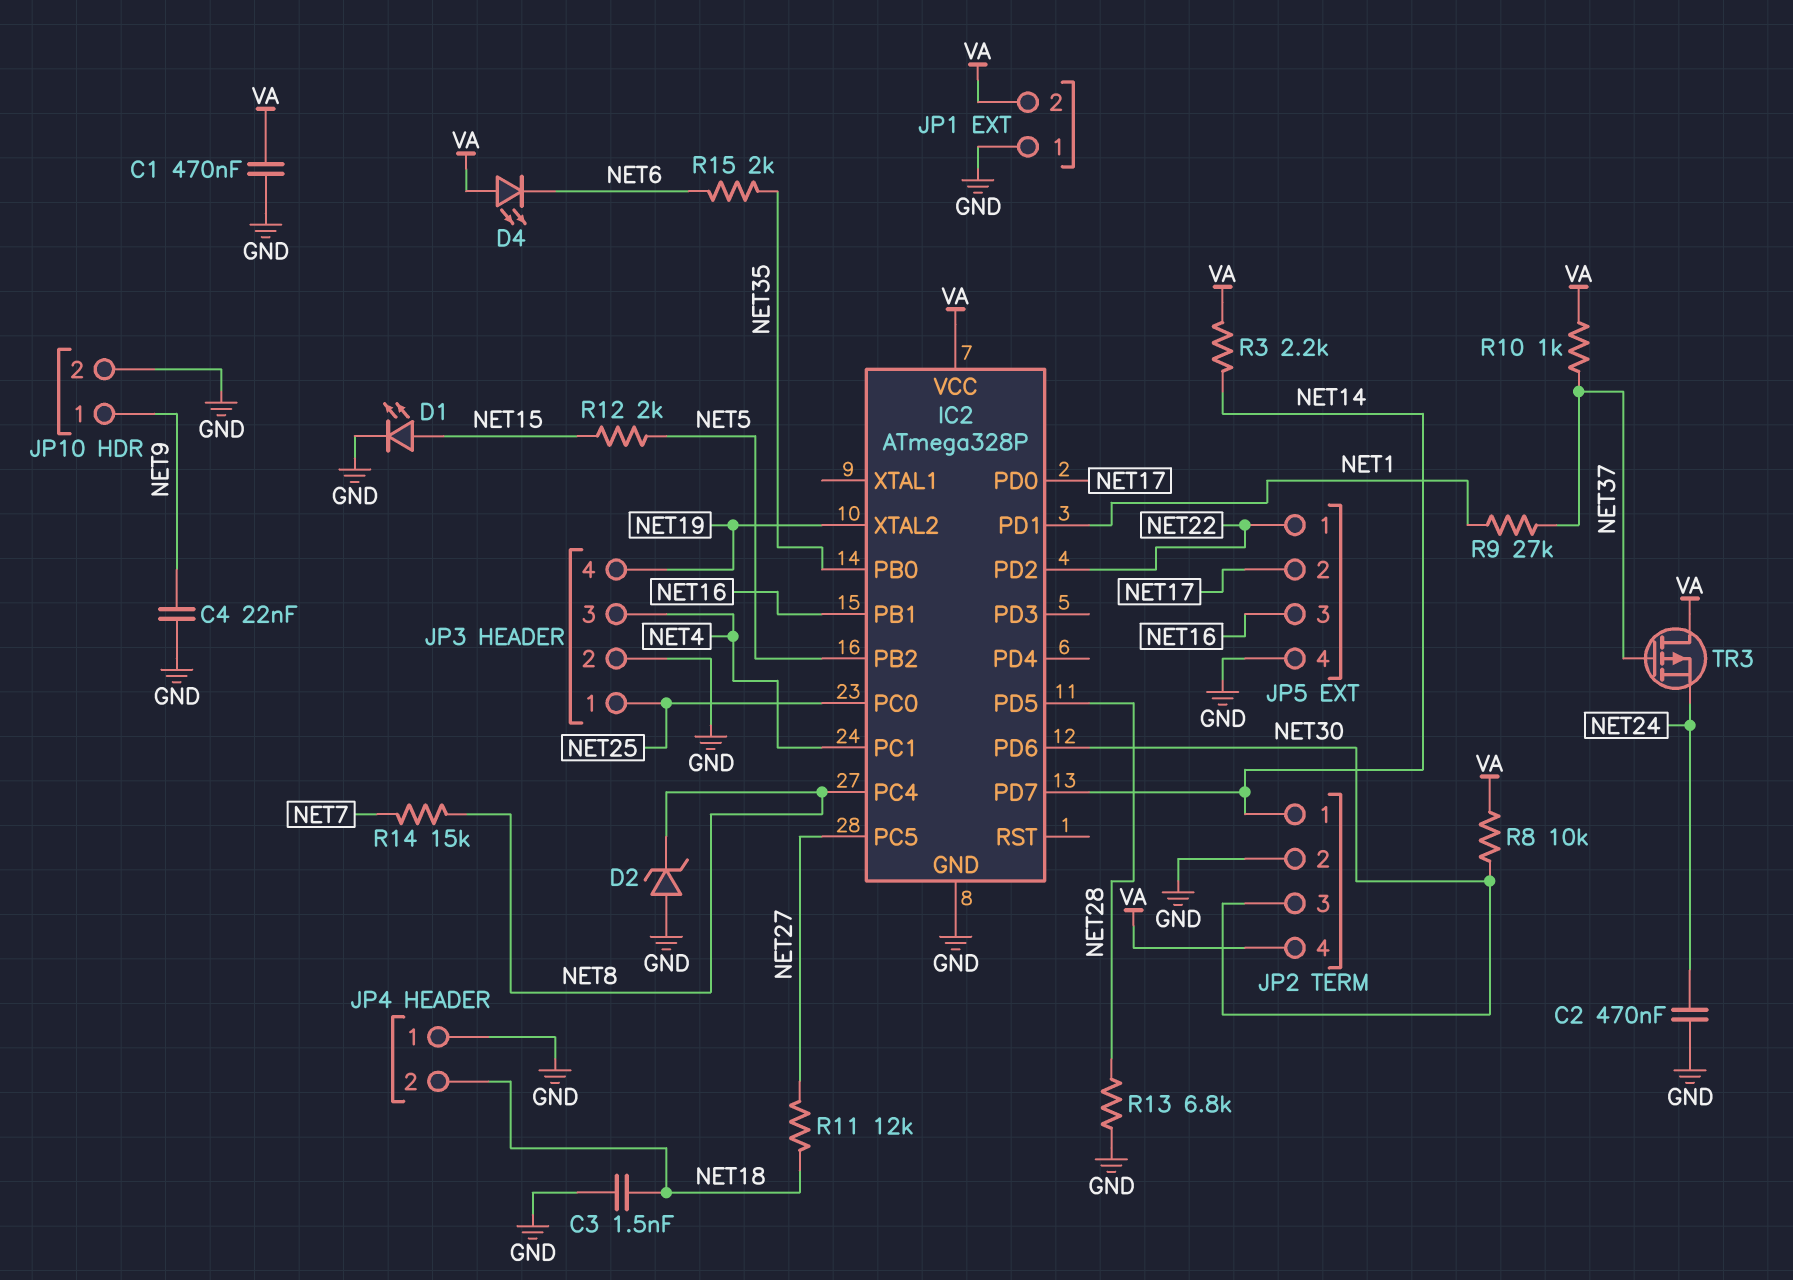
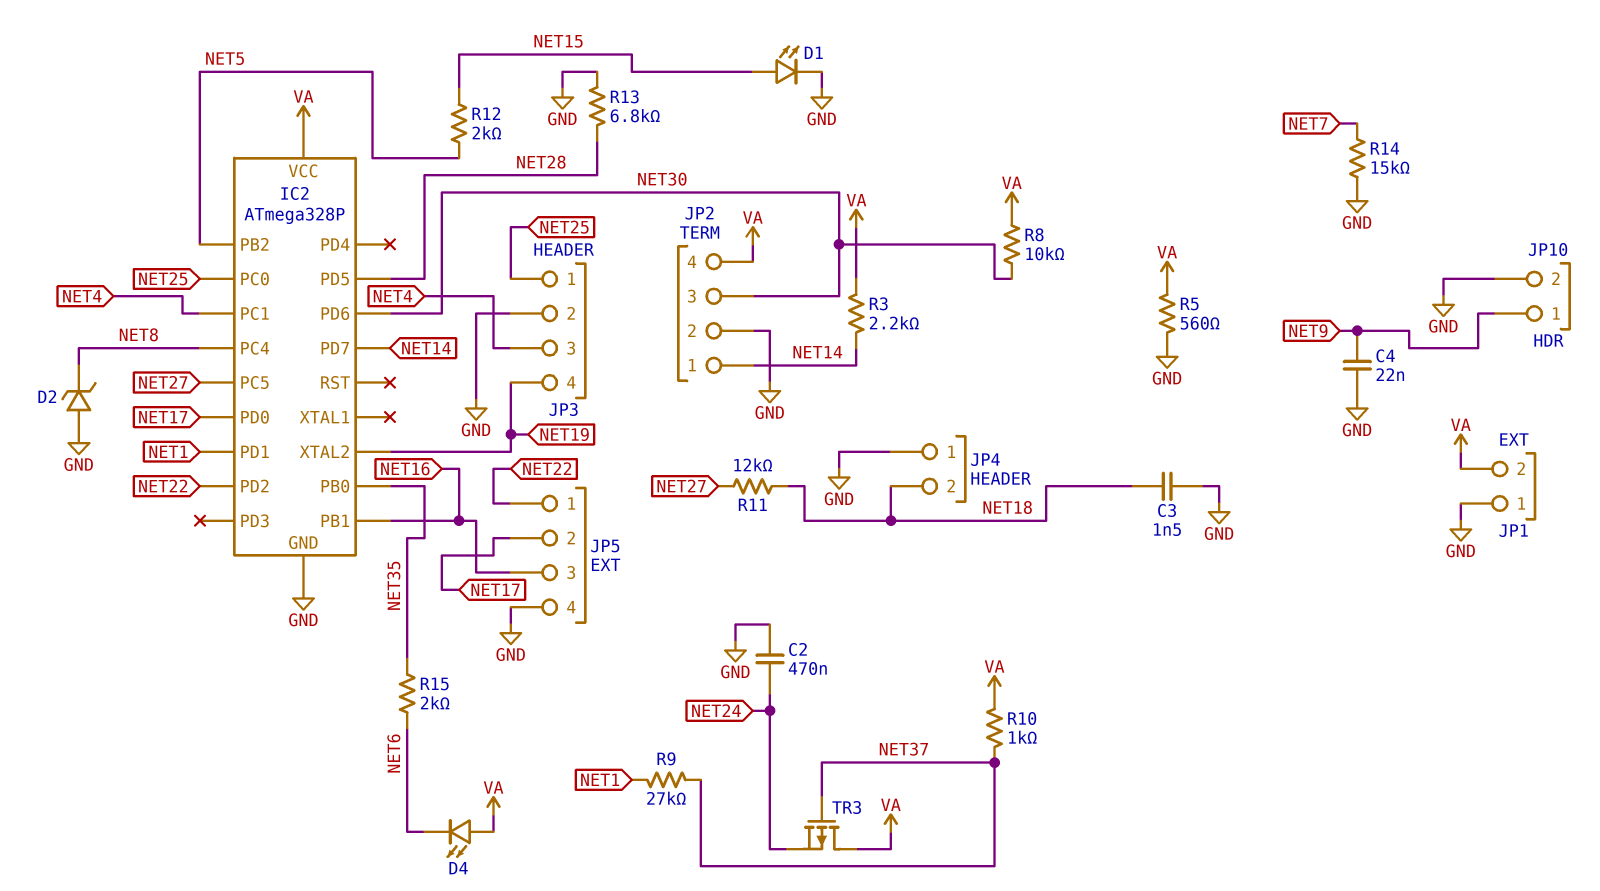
C1: 470nF (GND, VA) -> none
R5: none -> 560 (GND, VA)
R14: 15k (NET7, NET8) -> 15k (GND, NET7)

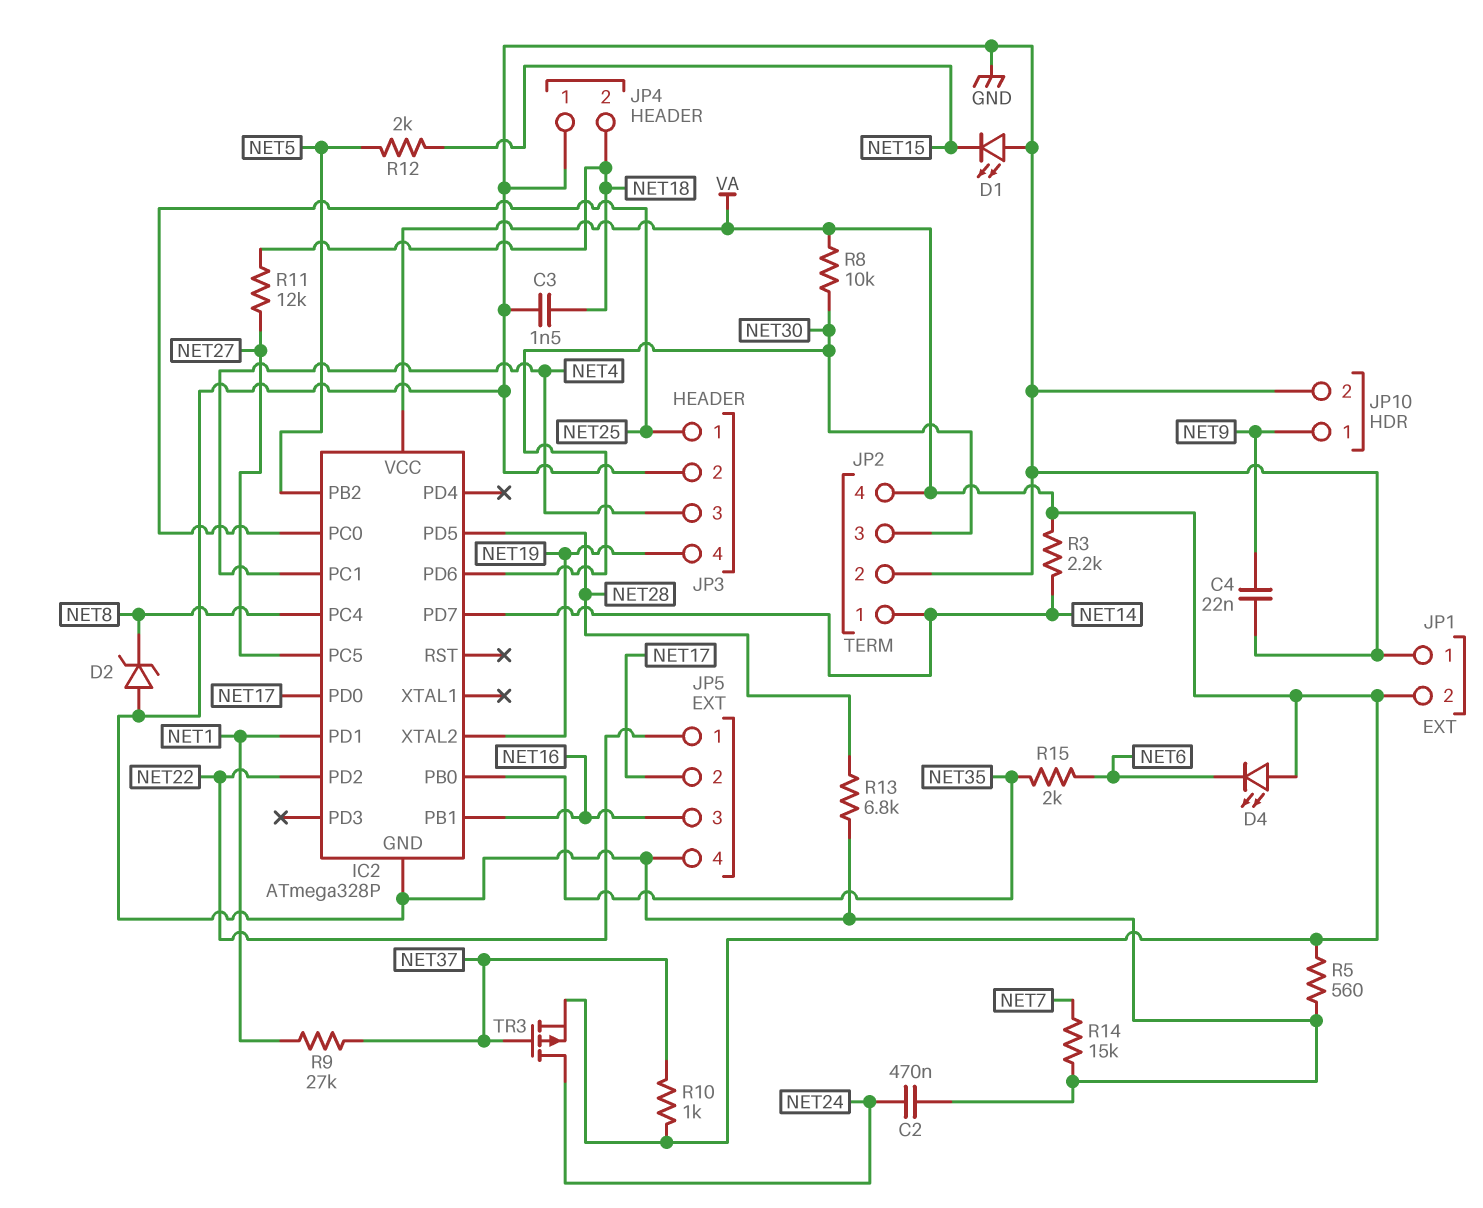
D1: LED (A NET15, K GND) -> LED (A GND, K NET15)
TR3: PMOS (G NET37, D VA, S NET24) -> PMOS (G NET37, D NET24, S VA)

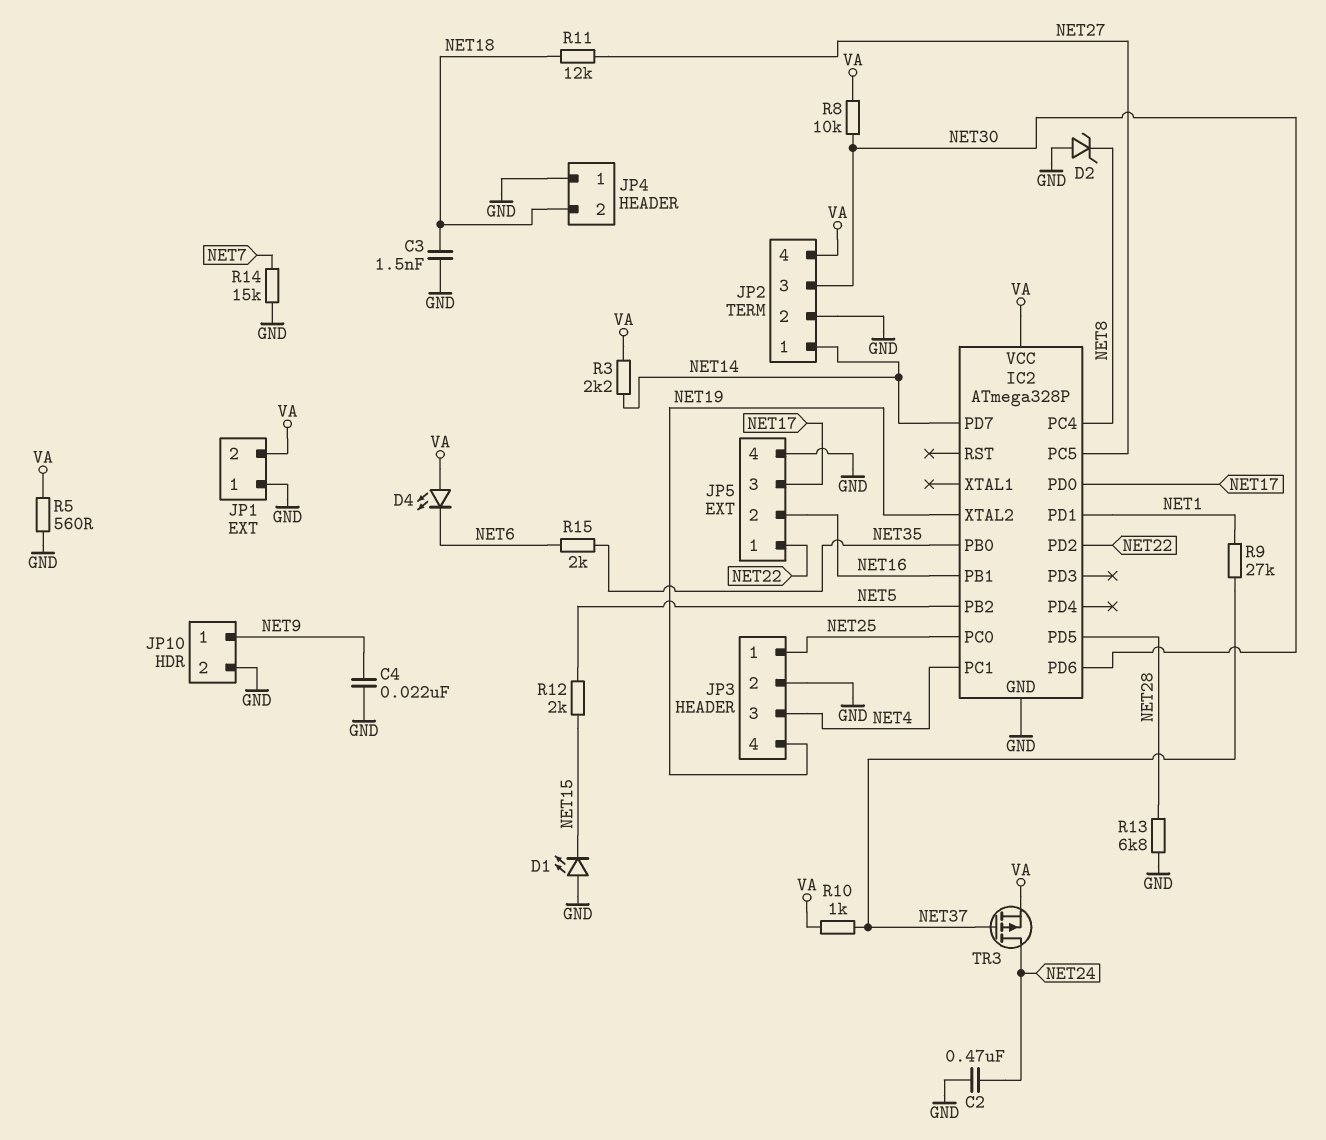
JP5 pin 2: NET17 -> NET16
JP5 pin 3: NET16 -> NET17

